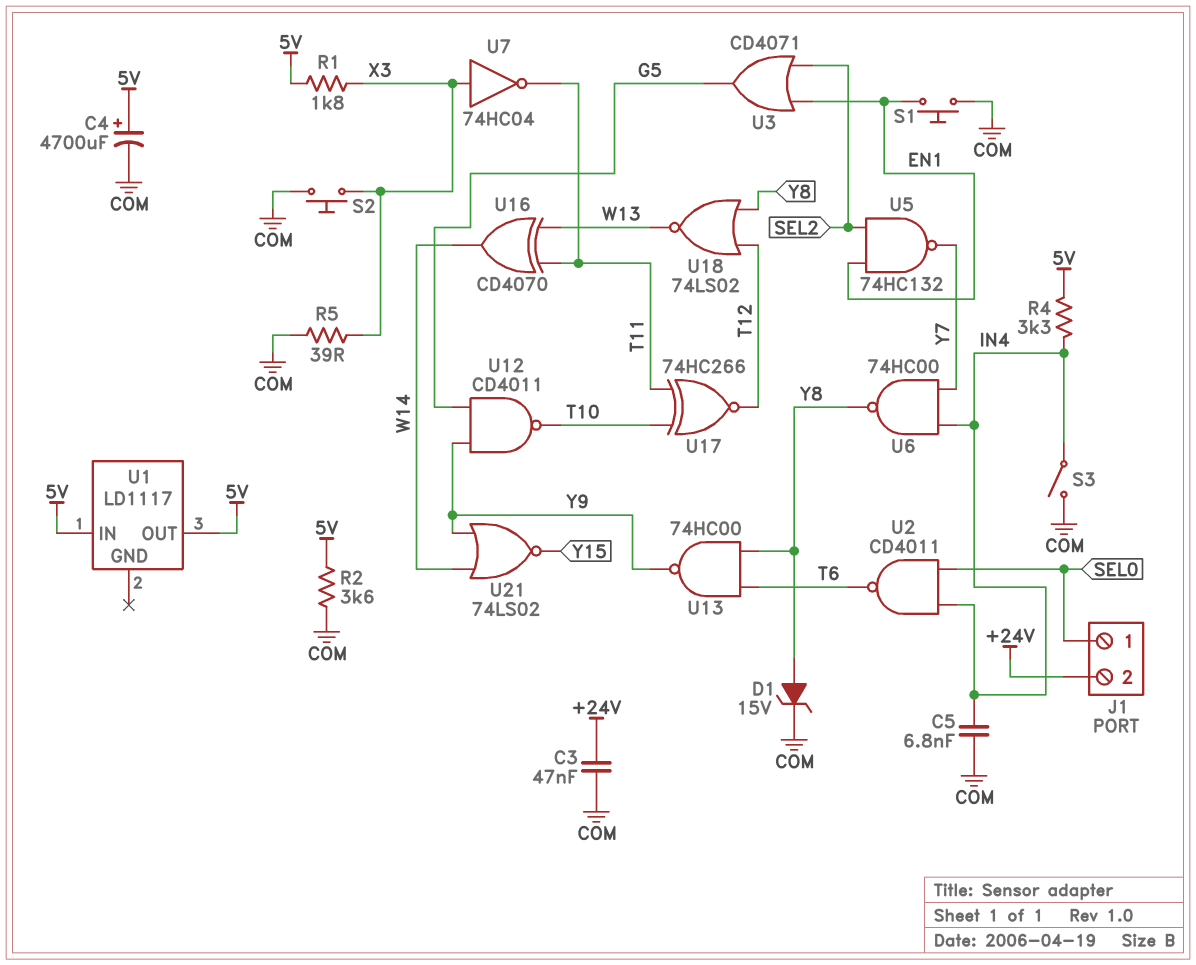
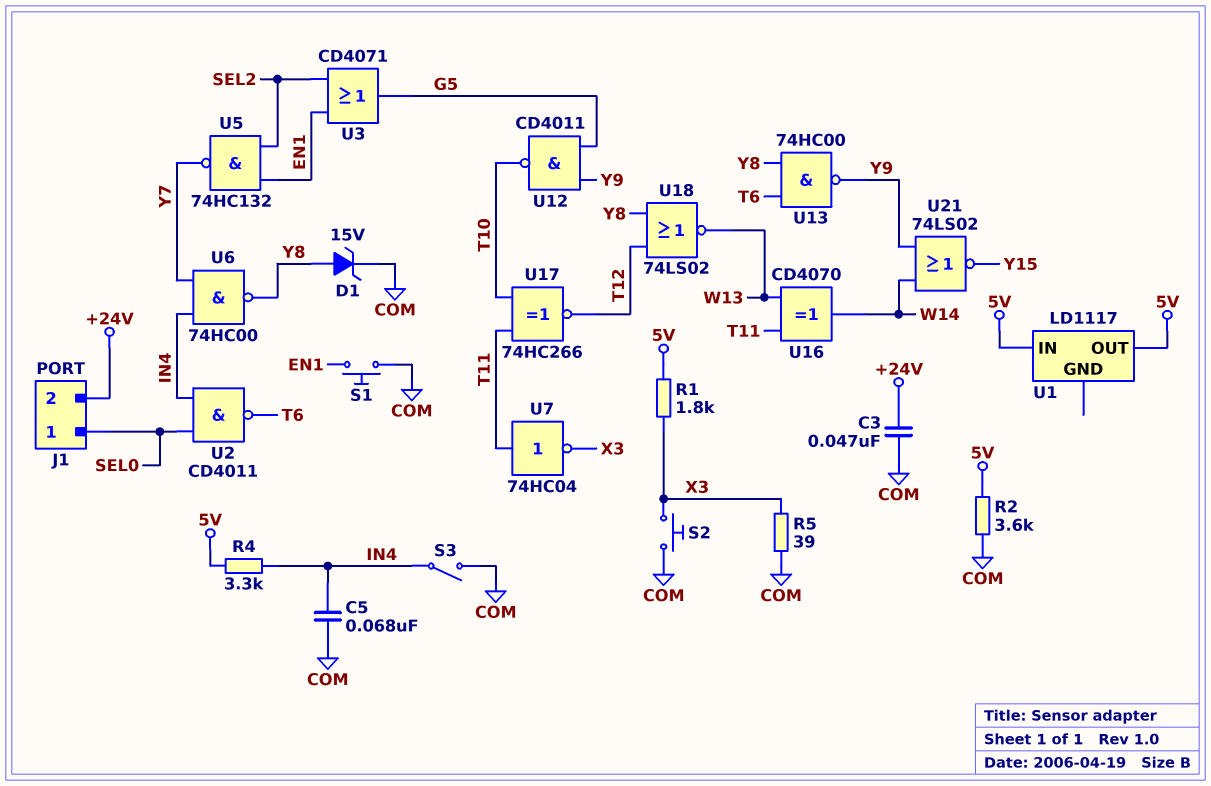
C4: 4700uF (plus 5V, minus COM) -> none
C5: 6.8nF (COM, IN4) -> 68nF (COM, IN4)
U7: NOT 74HC04 (in X3, out T11) -> NOT 74HC04 (in T11, out X3)

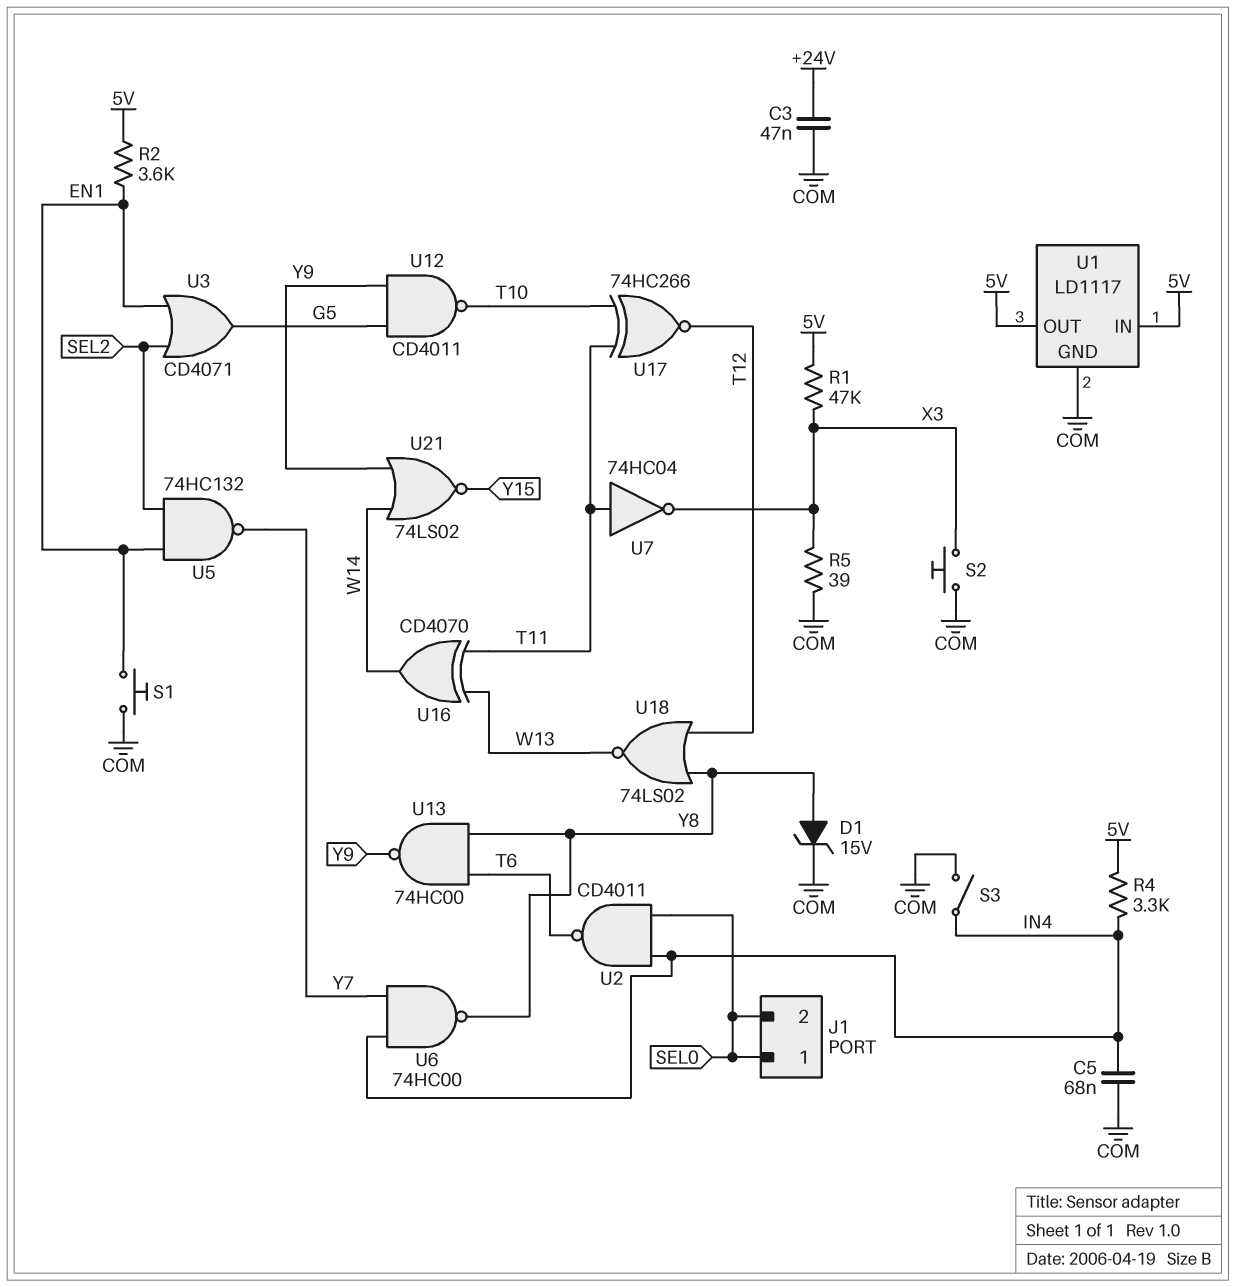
J1 pin 2: +24V -> SEL0
R1: 1.8k (5V, X3) -> 47k (5V, X3)
R2: 3.6k (5V, COM) -> 3.6k (5V, EN1)
U1 pin GND: none -> COM

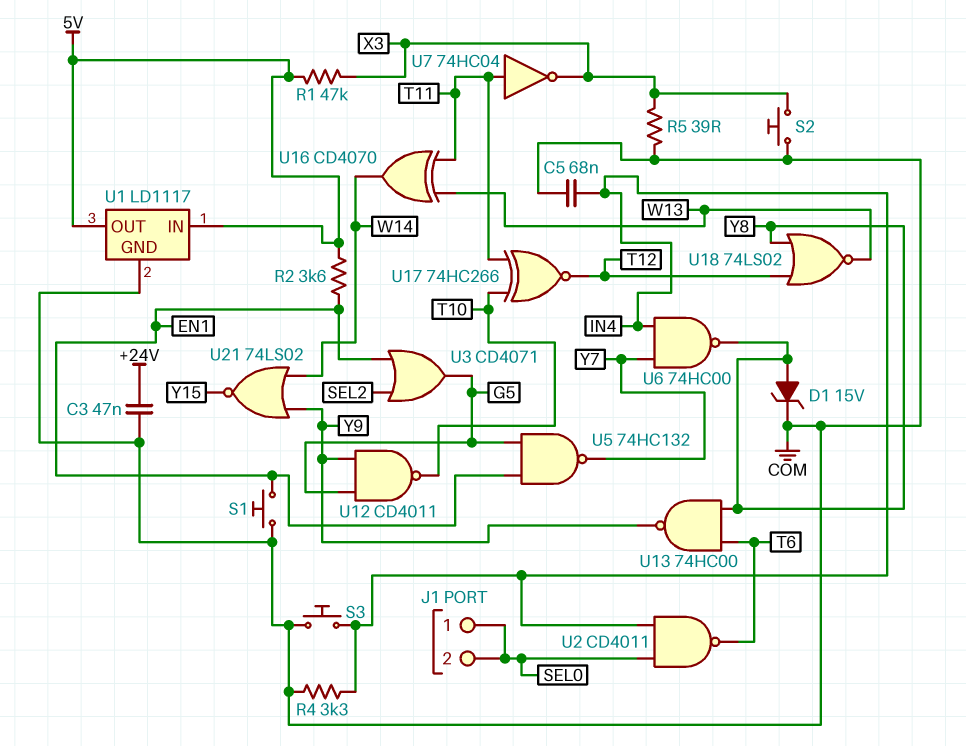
R4: 3.3k (5V, IN4) -> 3.3k (COM, IN4)
S3: switch (COM, IN4) -> button (COM, IN4)
U5: NAND 74HC132 (in EN1, in SEL2, out Y7) -> NAND 74HC132 (in EN1, in G5, out Y7)

